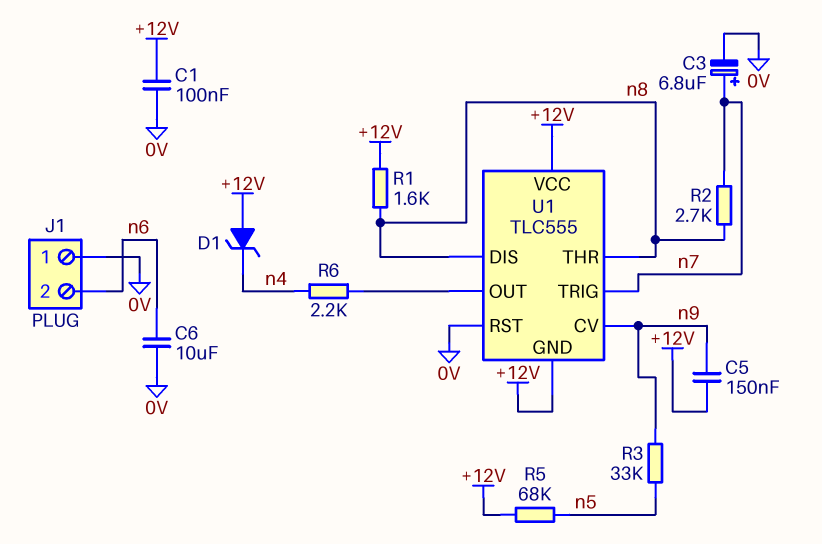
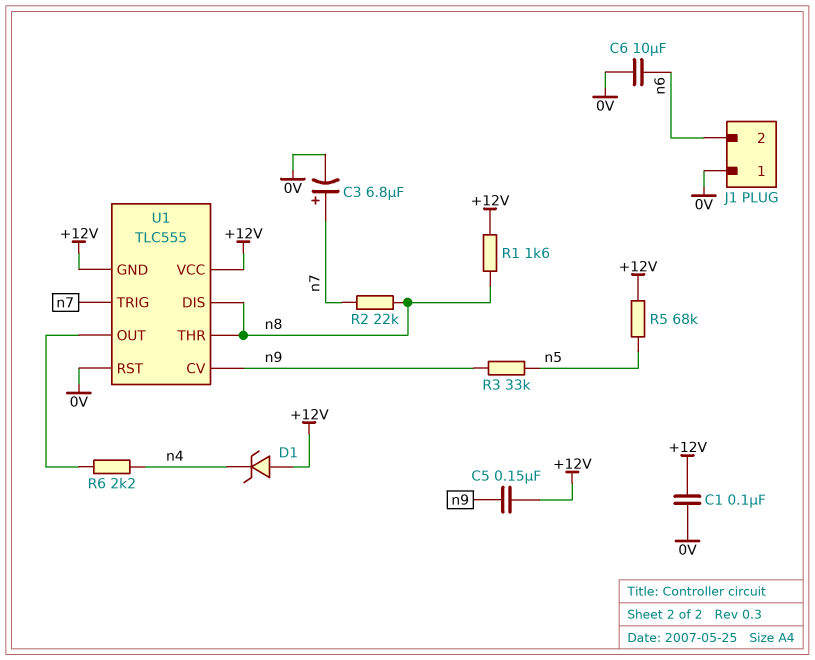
R2: 2.7k (n7, n8) -> 22k (n7, n8)

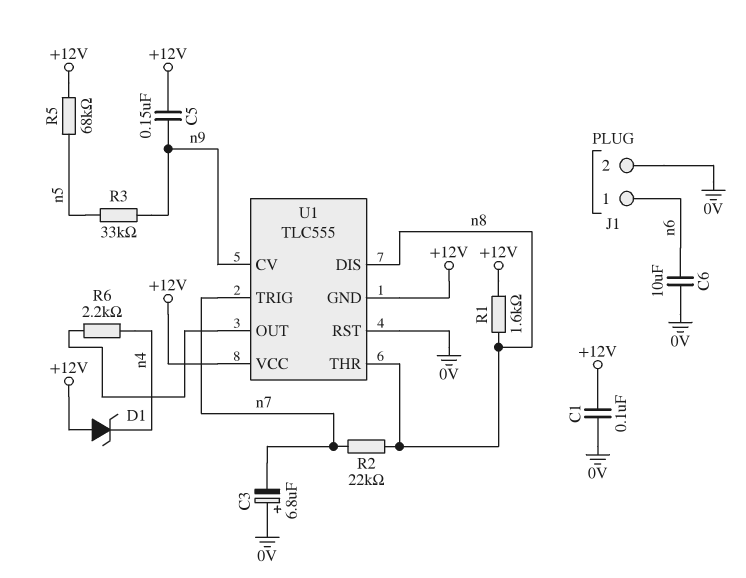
C3: 6.8uF (plus n7, minus 0V) -> 6.8uF (plus 0V, minus n7)
J1 pin 1: 0V -> n6
J1 pin 2: n6 -> 0V

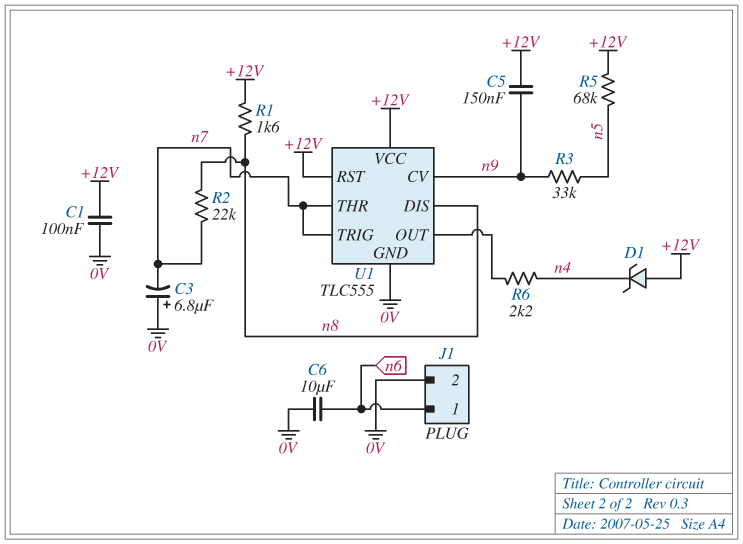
U1 pin GND: +12V -> 0V
U1 pin RST: 0V -> +12V
U1 pin THR: n8 -> n7

